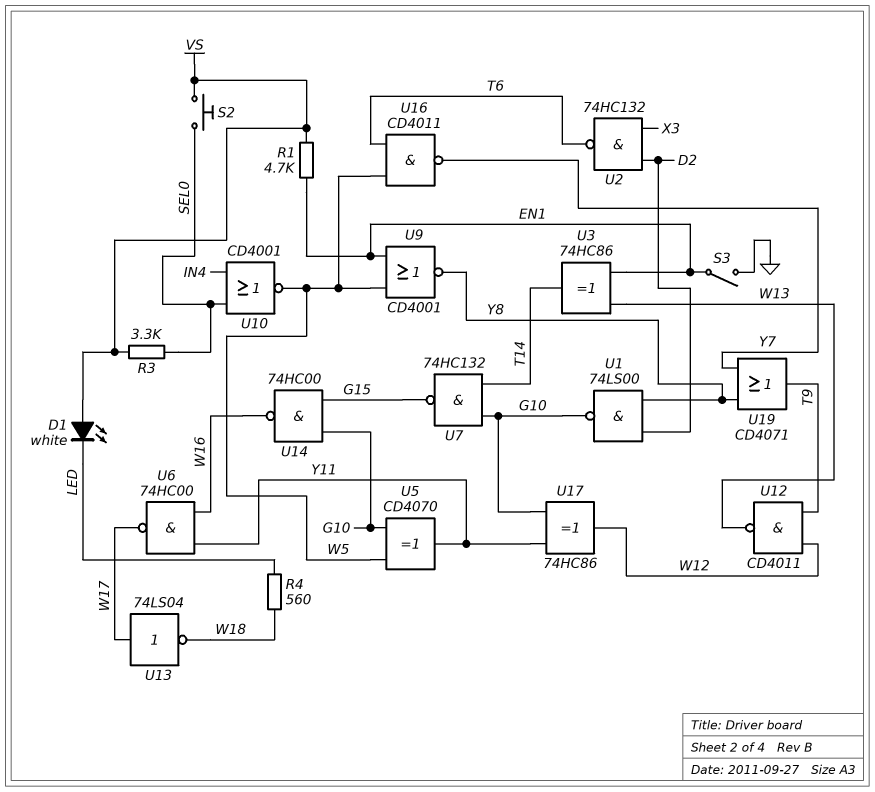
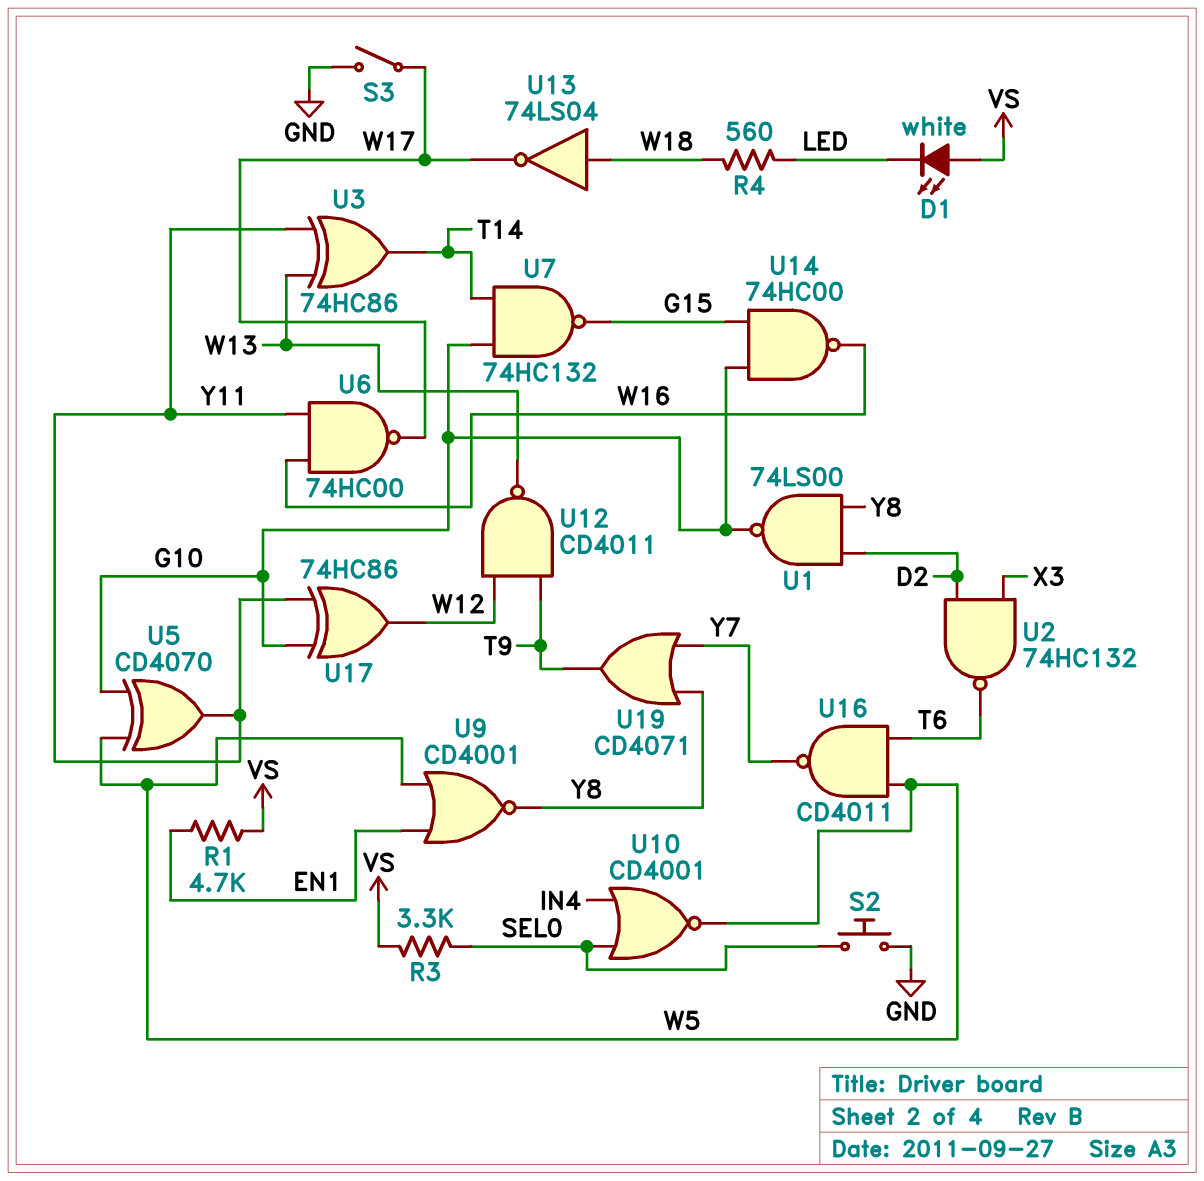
S2: button (SEL0, VS) -> button (GND, SEL0)
S3: switch (EN1, GND) -> switch (GND, W17)
U3: XOR 74HC86 (in EN1, in W13, out T14) -> XOR 74HC86 (in W13, in Y11, out T14)
U13: NOT 74LS04 (in W17, out W18) -> NOT 74LS04 (in W18, out W17)

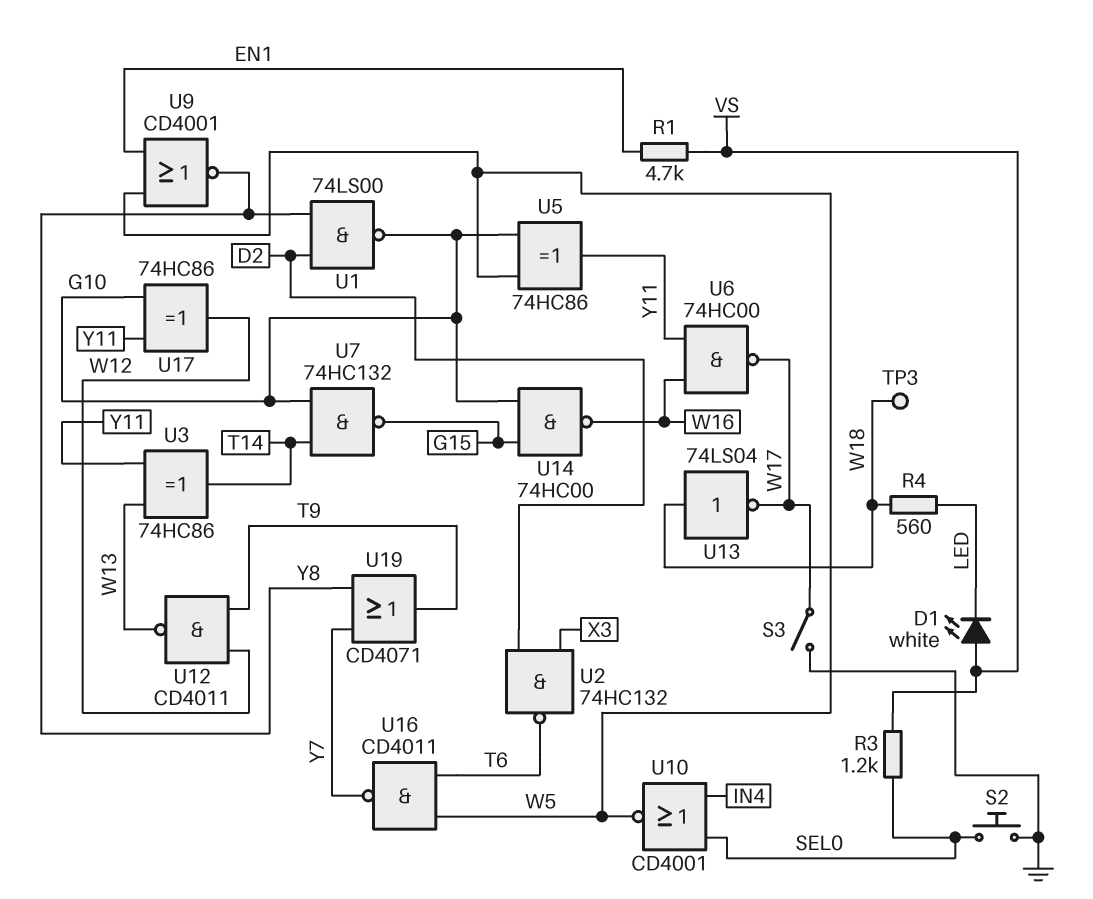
R3: 3.3k (SEL0, VS) -> 1.2k (SEL0, VS)
TP3: none -> test point (W18)
U5: XOR CD4070 (in G10, in W5, out Y11) -> XOR 74HC86 (in G10, in W5, out Y11)

